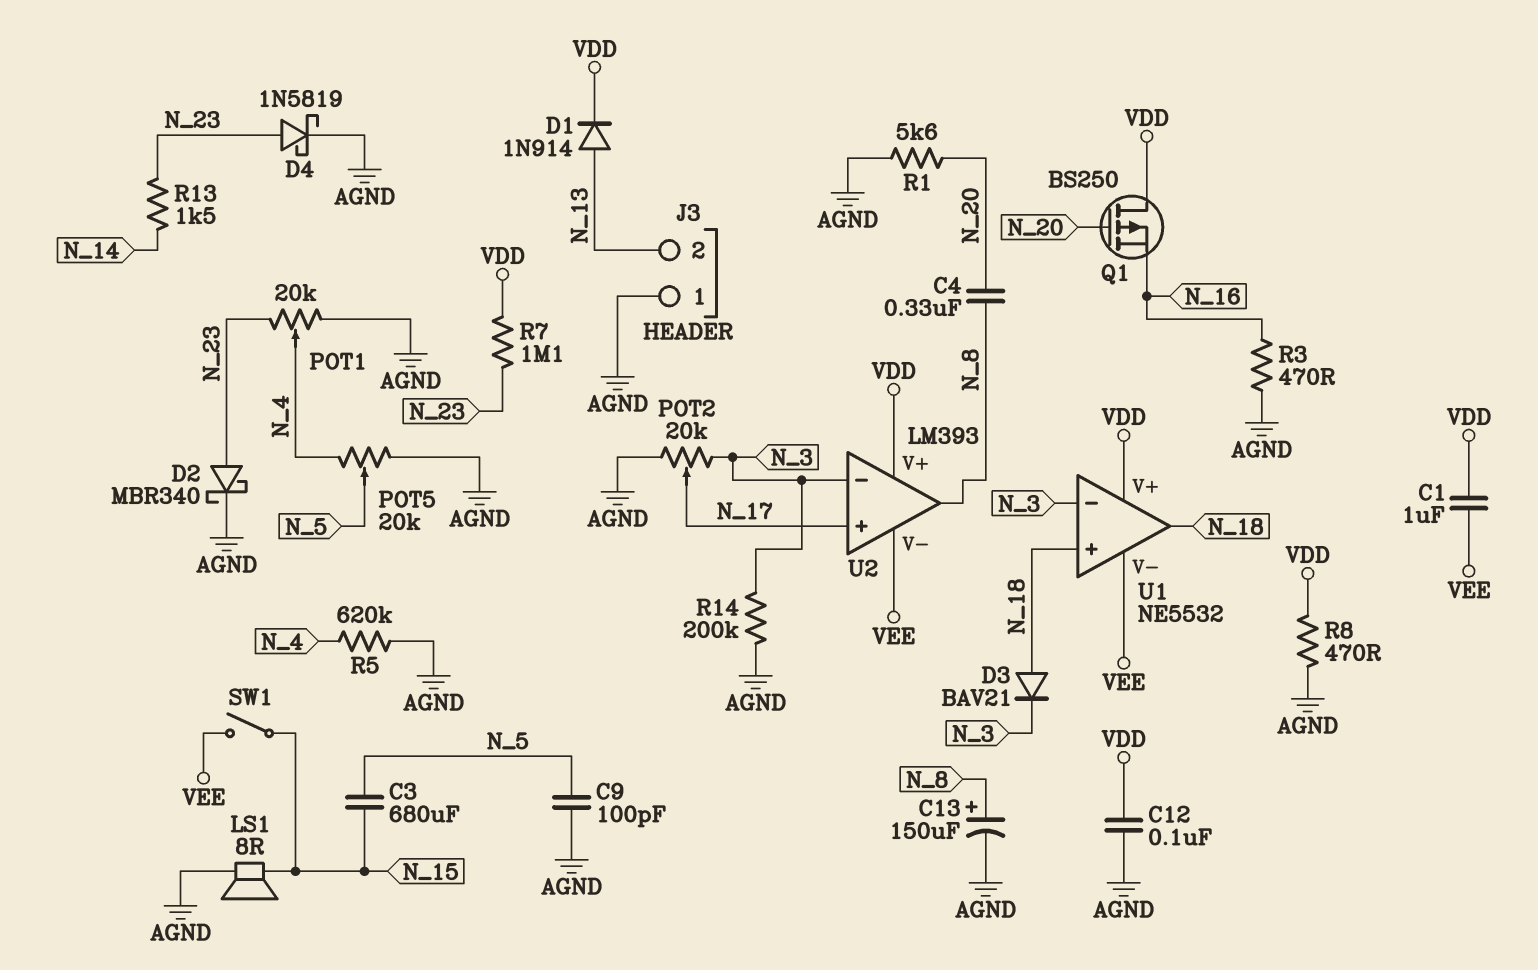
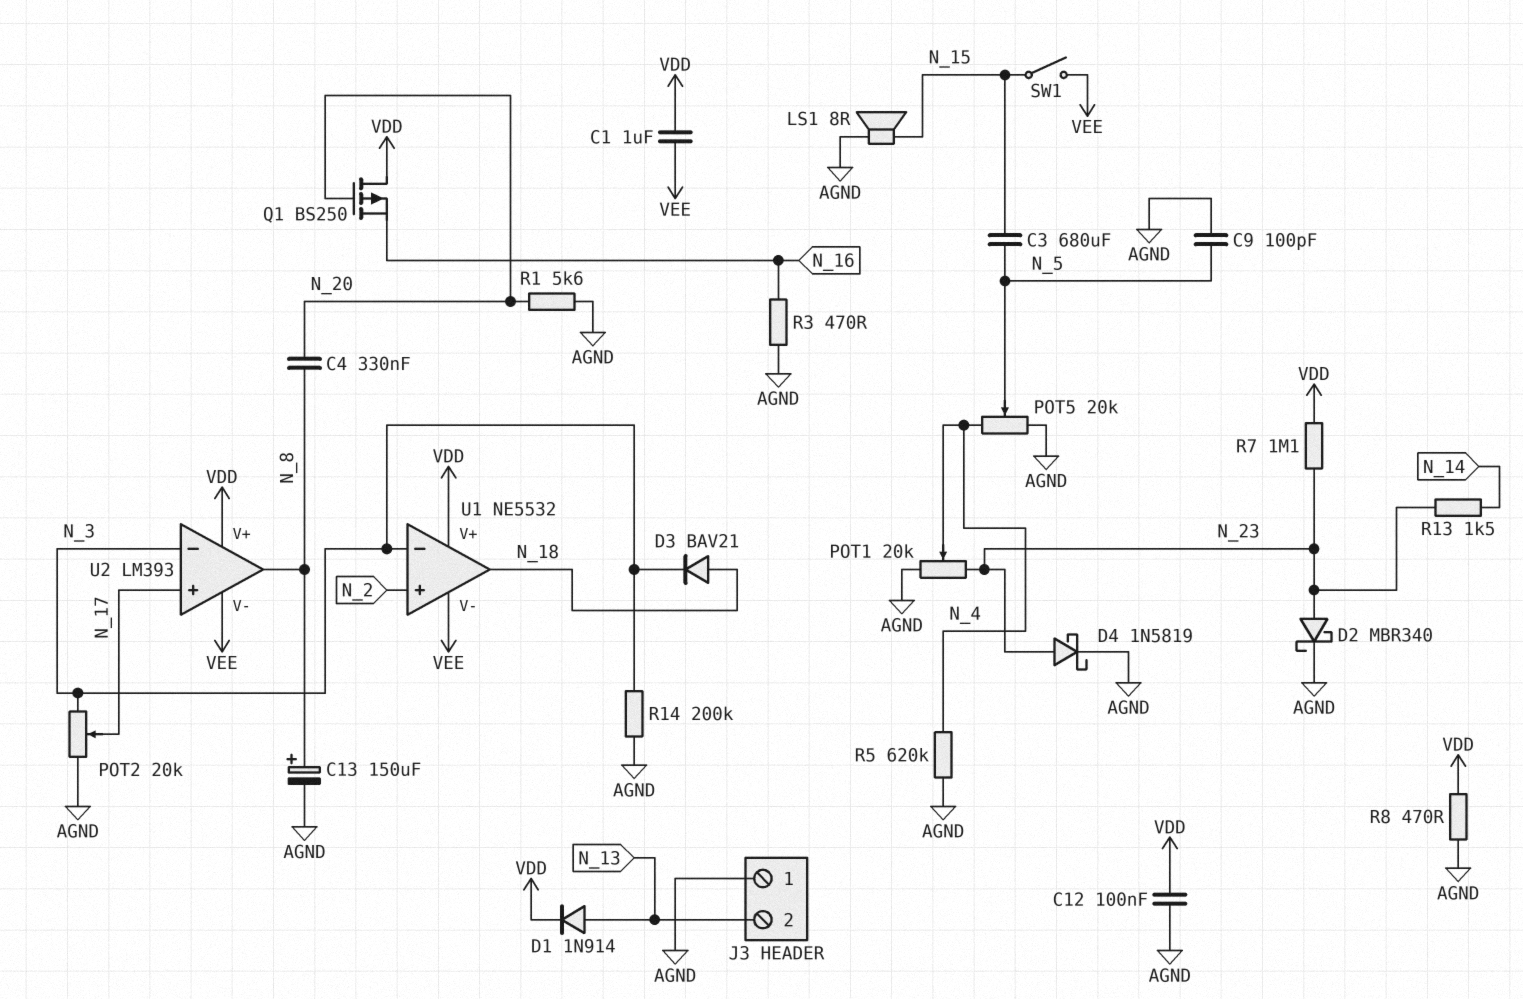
U1 pin in+: N_18 -> N_2

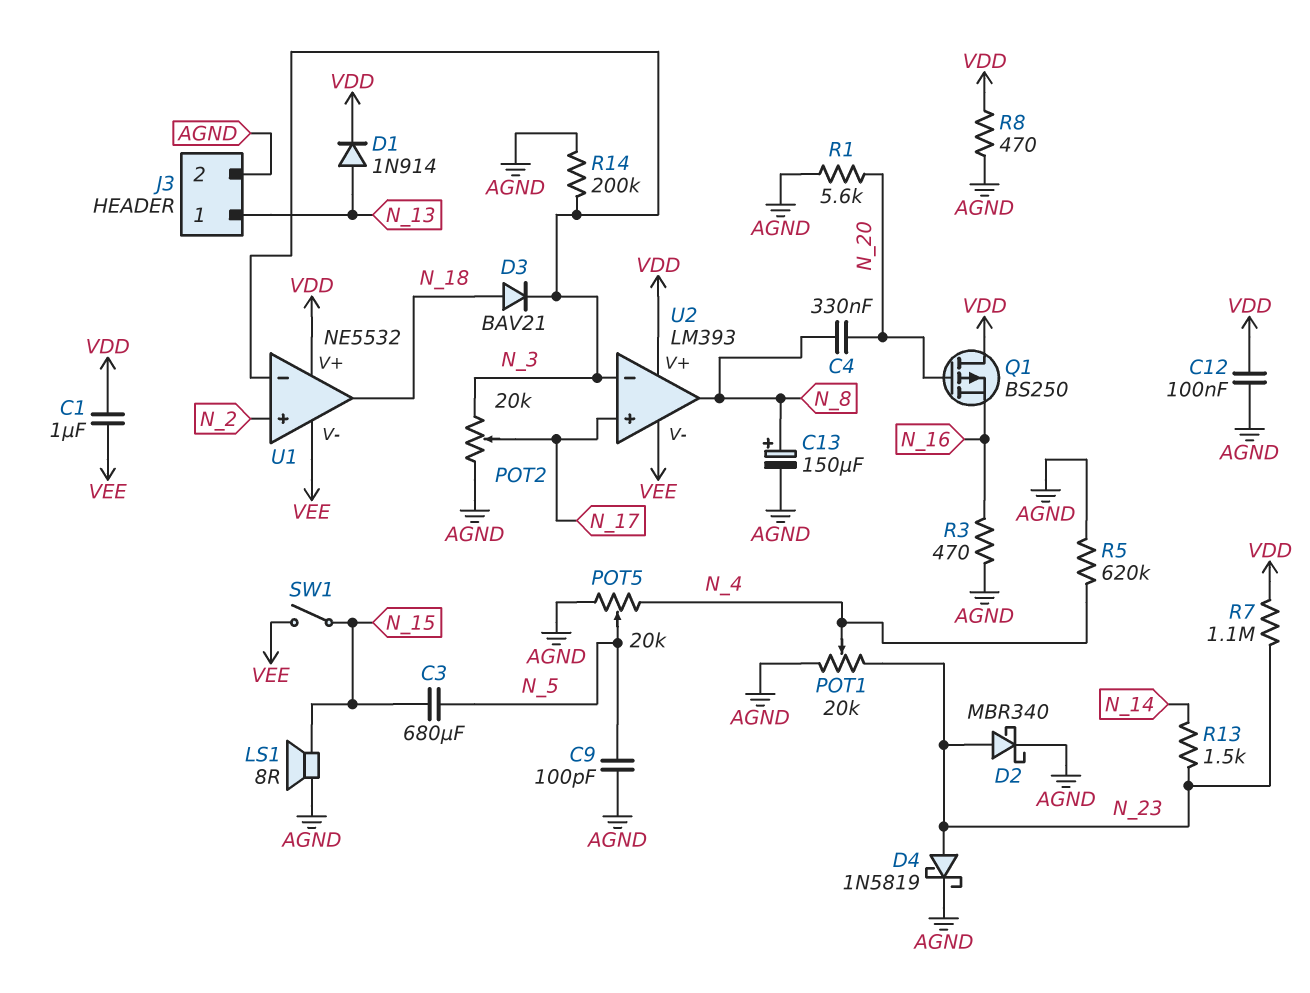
J3 pin 1: AGND -> N_13
J3 pin 2: N_13 -> AGND

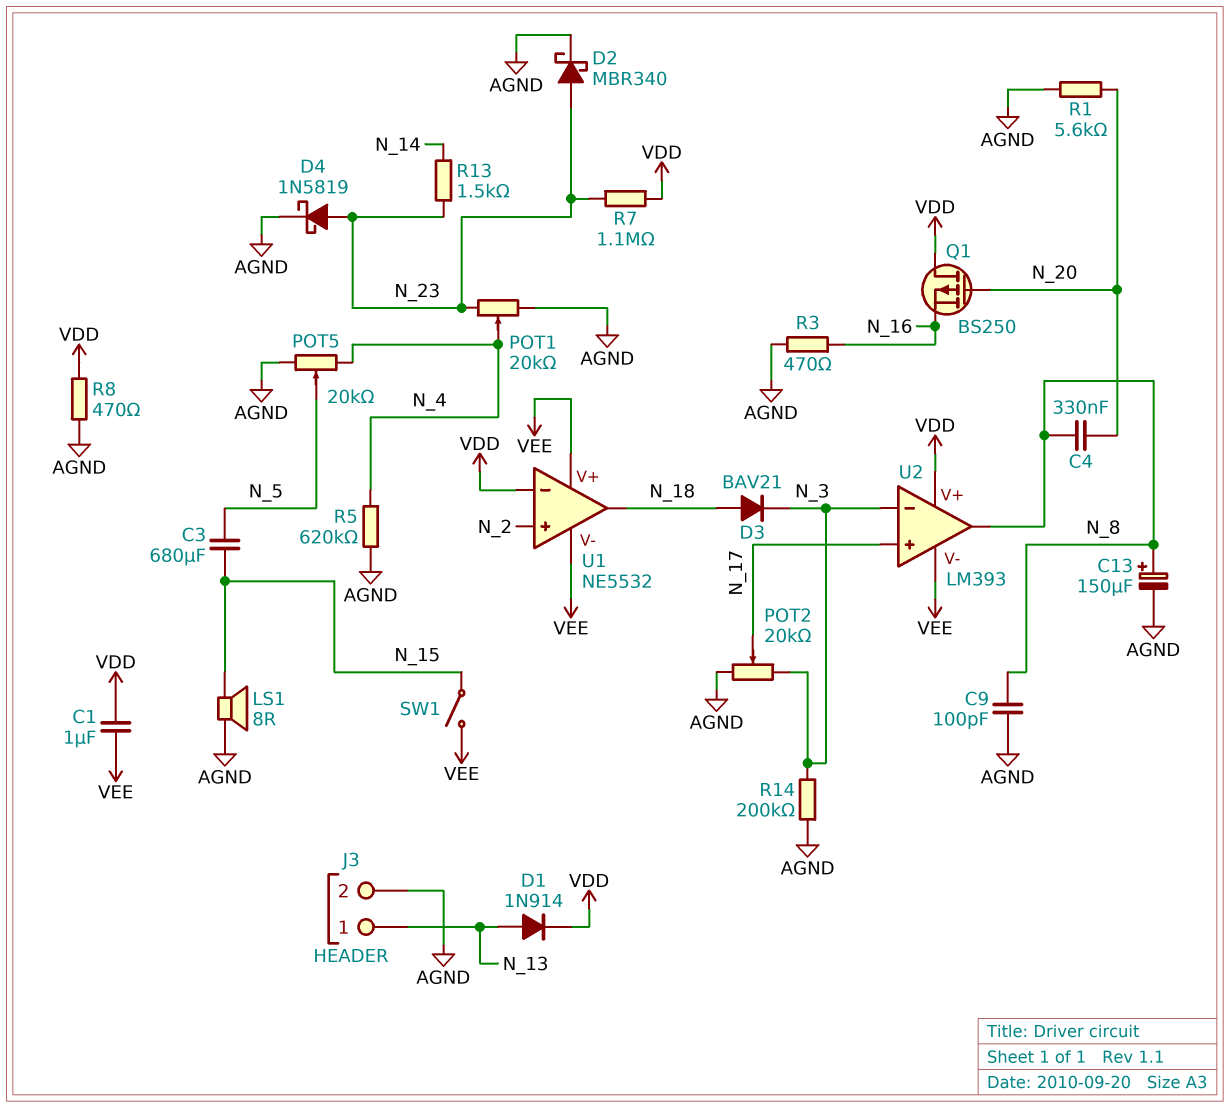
C9: 100pF (AGND, N_5) -> 100pF (AGND, N_8)
C12: 100nF (AGND, VDD) -> none
U1 pin V+: VDD -> VEE
U1 pin in-: N_3 -> VDD

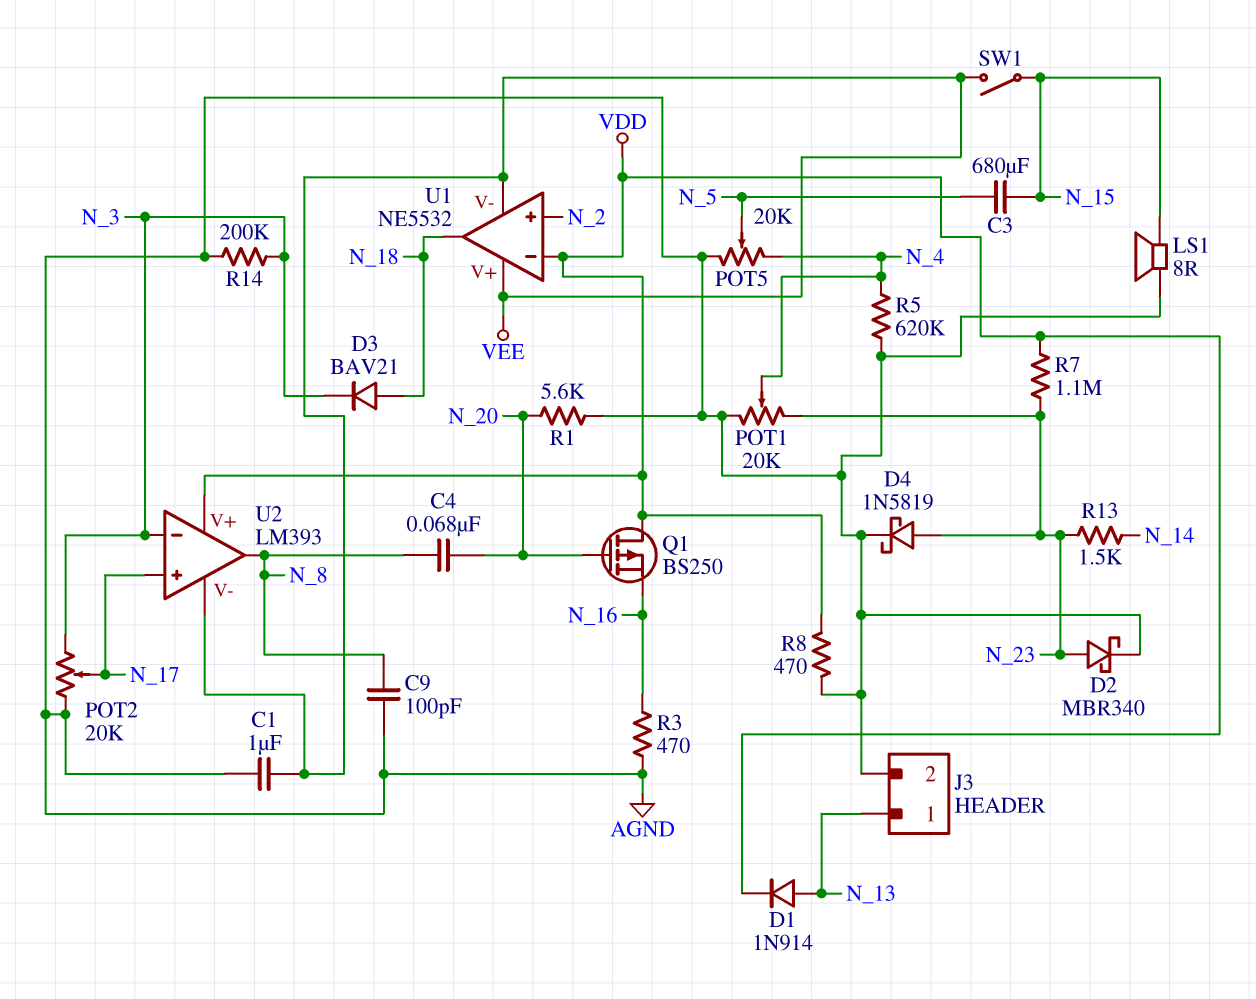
C1: 1uF (VDD, VEE) -> 1uF (AGND, VEE)
C4: 330nF (N_8, N_20) -> 68nF (N_8, N_20)
C13: 150uF (plus N_8, minus AGND) -> none

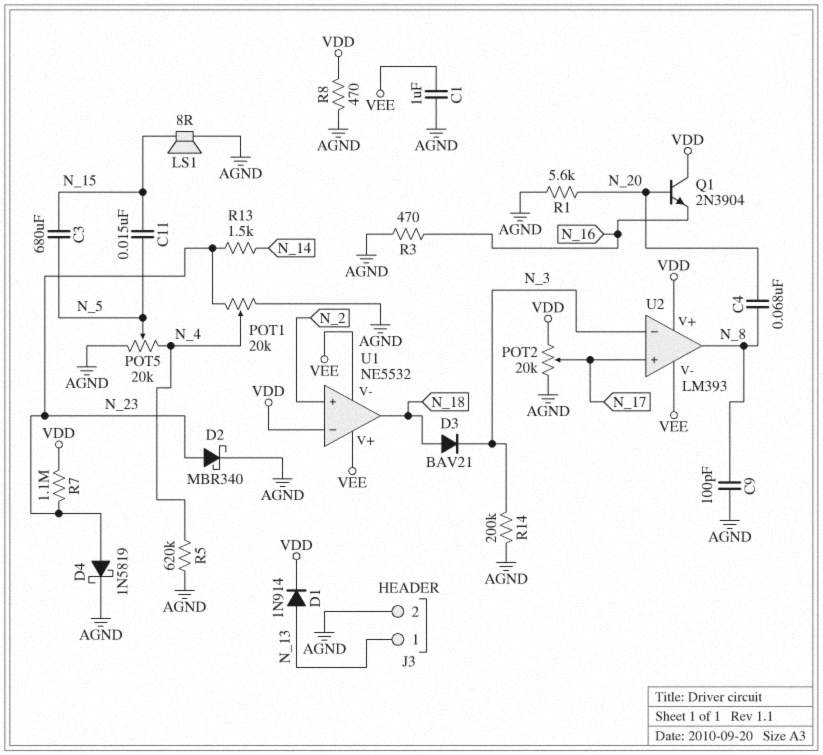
C11: none -> 15nF (N_5, N_15)
POT2: 20k (AGND, N_3, wiper N_17) -> 20k (AGND, VDD, wiper N_17)
Q1: PMOS BS250 (G N_20, D VDD, S N_16) -> NPN 2N3904 (B N_20, C VDD, E N_16)
SW1: switch (N_15, VEE) -> none

